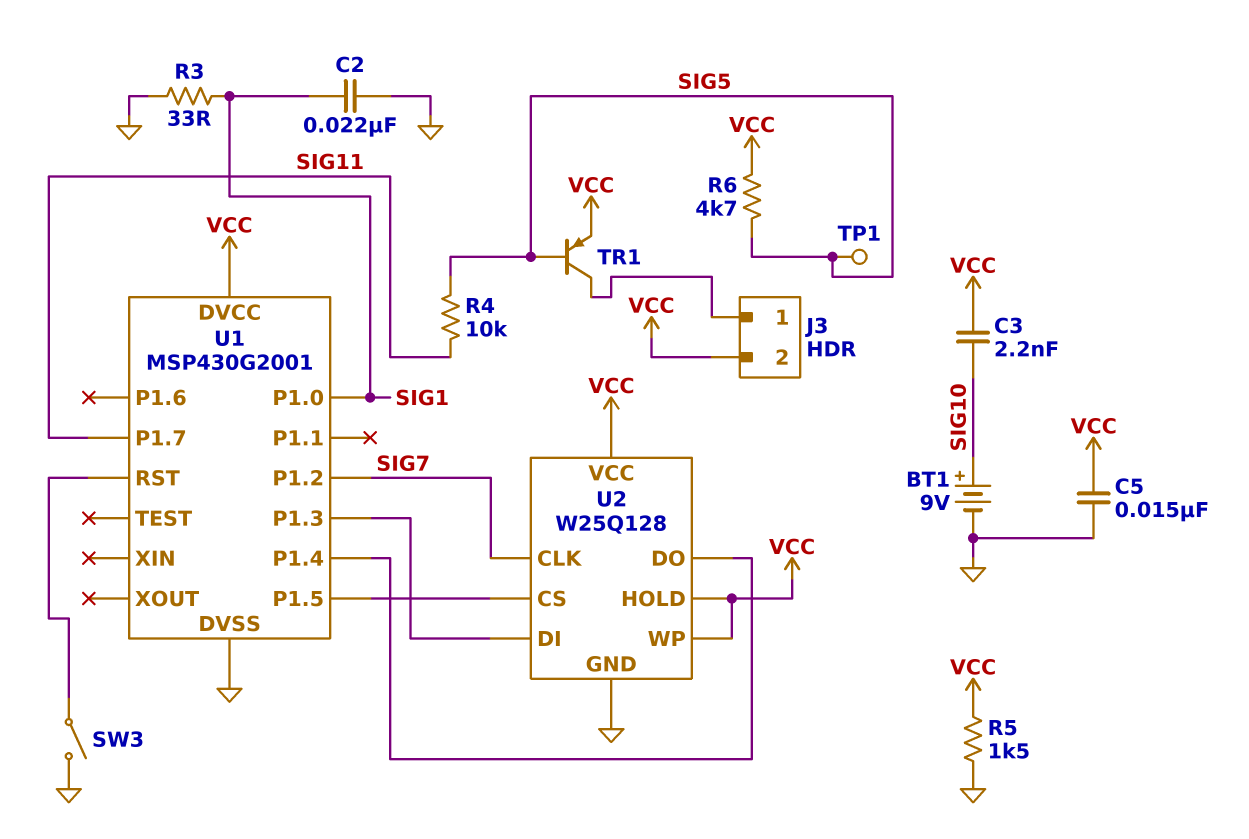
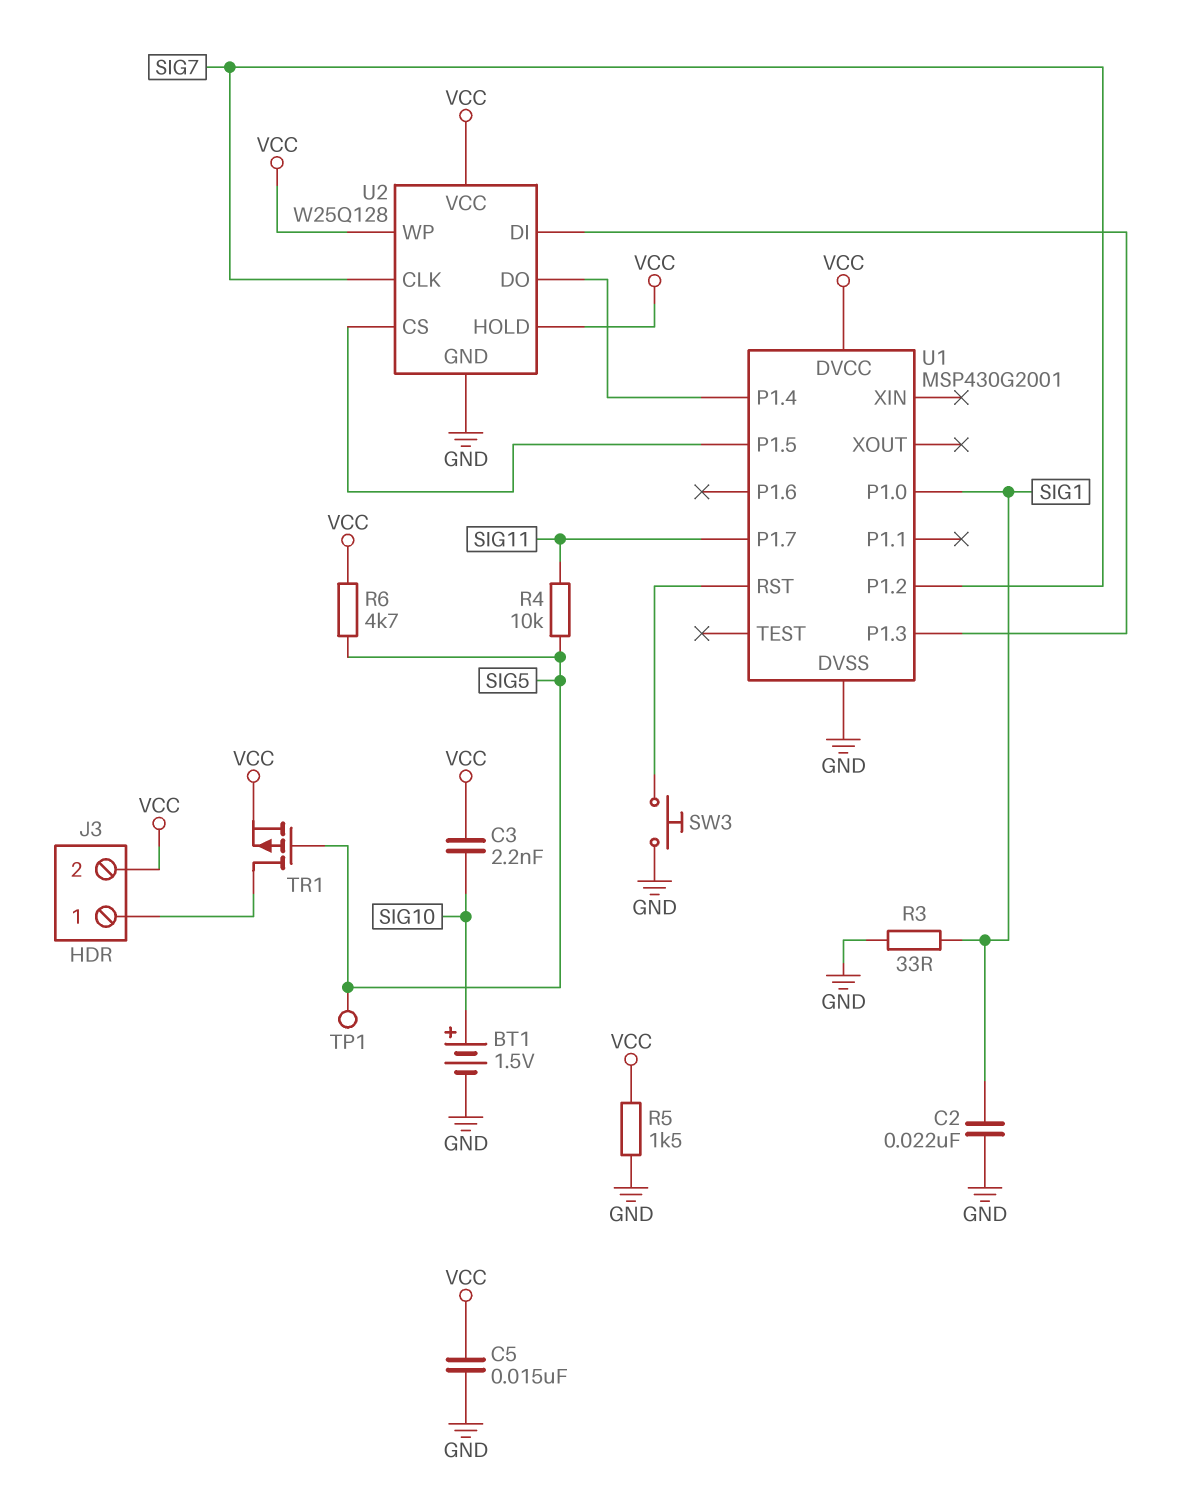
BT1: 9V (plus SIG10, minus GND) -> 1.5V (plus SIG10, minus GND)
SW3: switch (GND, U1/RST) -> button (GND, U1/RST)
TR1: PNP (B SIG5, C J3/1, E VCC) -> PMOS (G SIG5, D J3/1, S VCC)

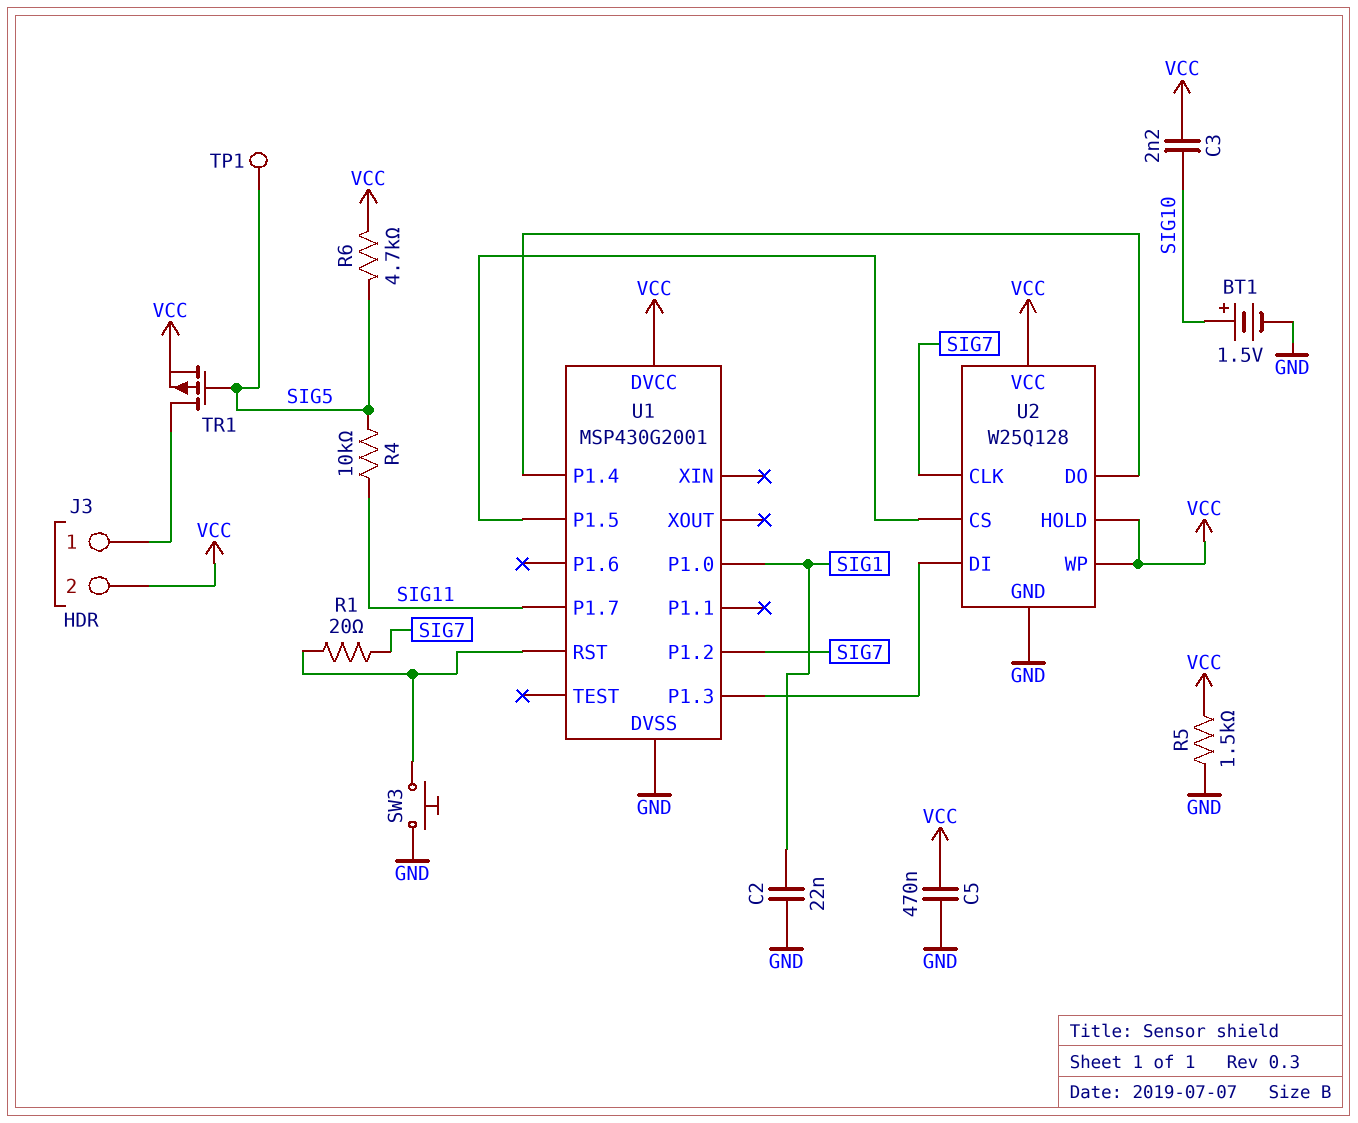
C5: 15nF (GND, VCC) -> 470nF (GND, VCC)
R1: none -> 20 (SIG7, U1/RST)
R3: 33 (GND, SIG1) -> none

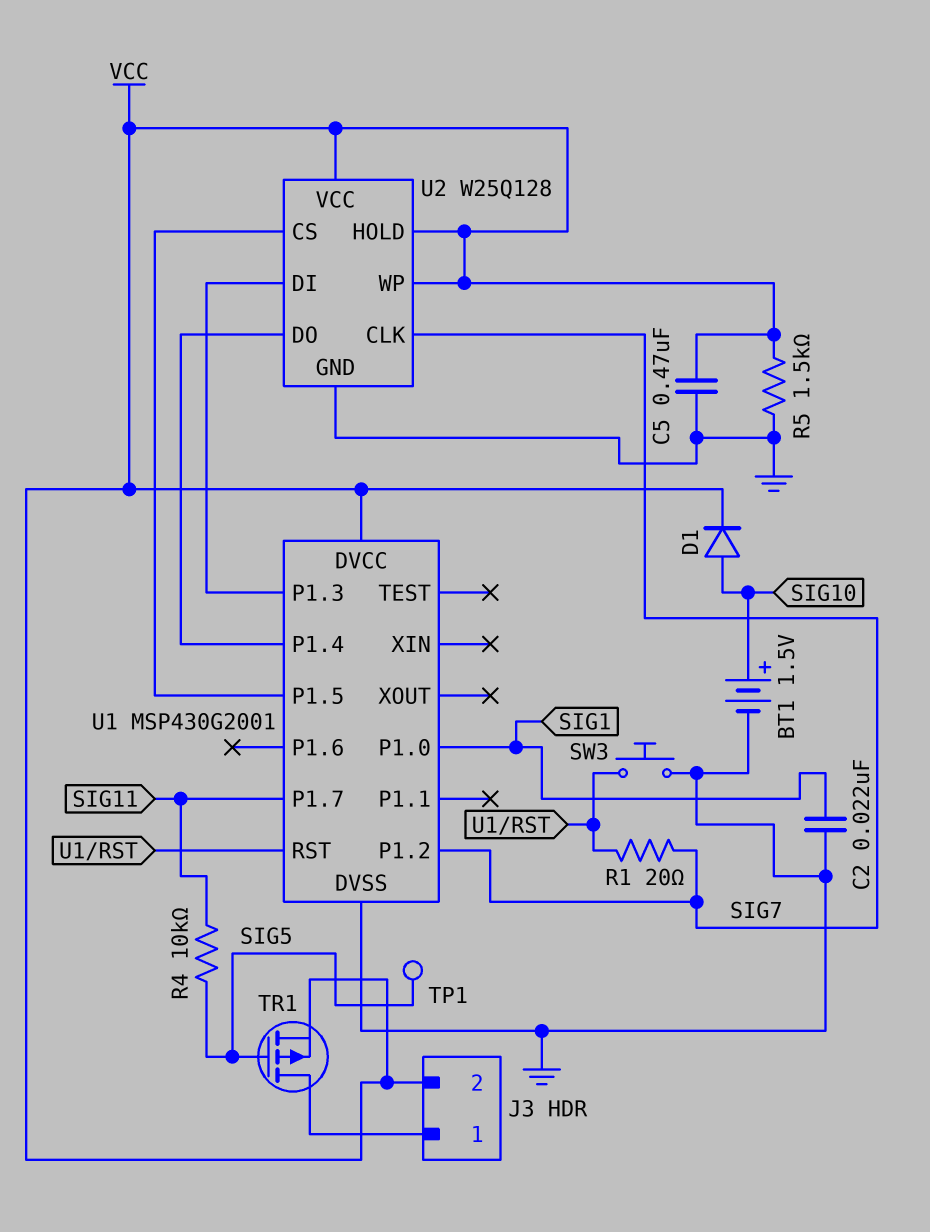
C3: 2.2nF (SIG10, VCC) -> none
D1: none -> diode (A SIG10, K VCC)
R6: 4.7k (SIG5, VCC) -> none

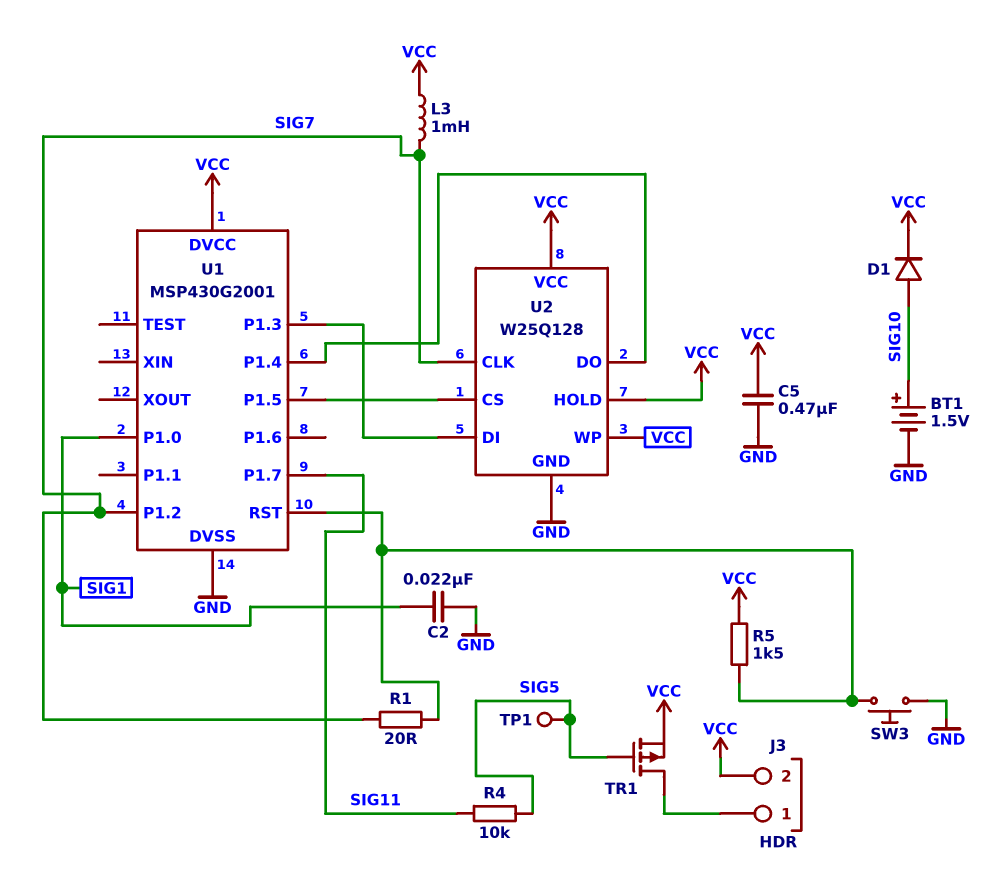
L3: none -> 1mH (SIG7, VCC)
R5: 1.5k (GND, VCC) -> 1.5k (U1/RST, VCC)

